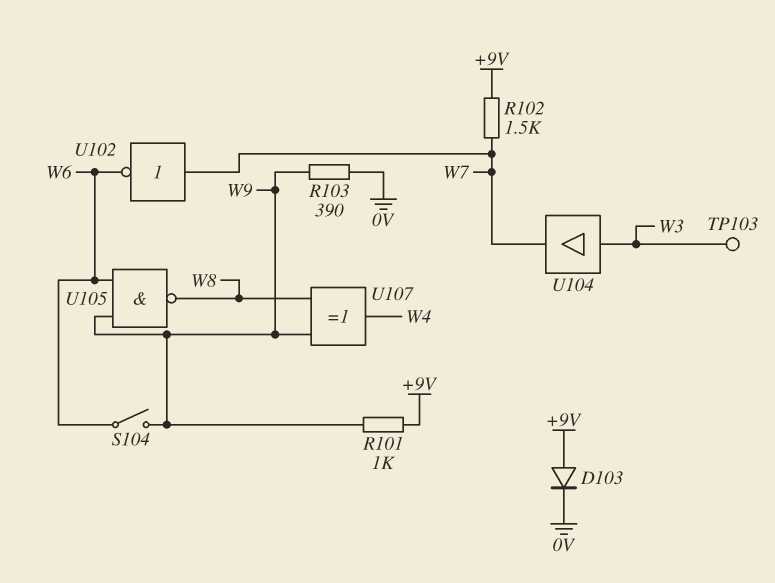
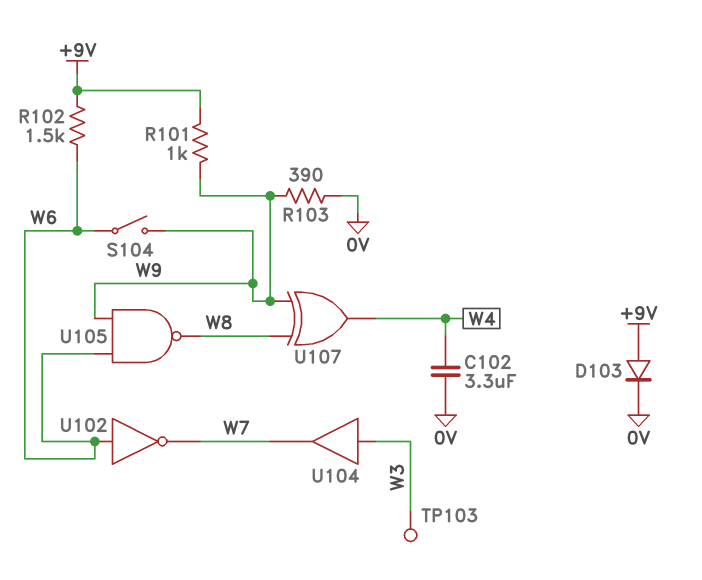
C102: none -> 3.3uF (0V, W4)
R102: 1.5k (+9V, W7) -> 1.5k (+9V, W6)
U102: NOT (in W7, out W6) -> NOT (in W6, out W7)

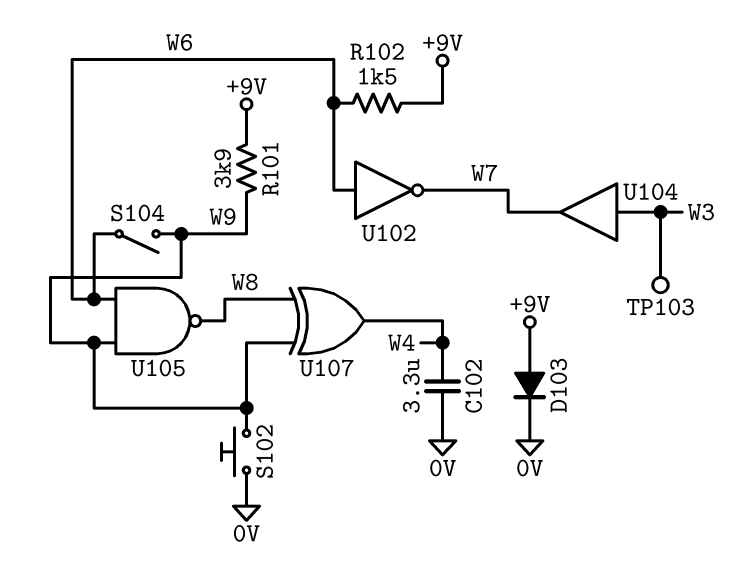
R101: 1k (+9V, W9) -> 3.9k (+9V, W9)
R103: 390 (0V, W9) -> none
S102: none -> button (0V, W9)

